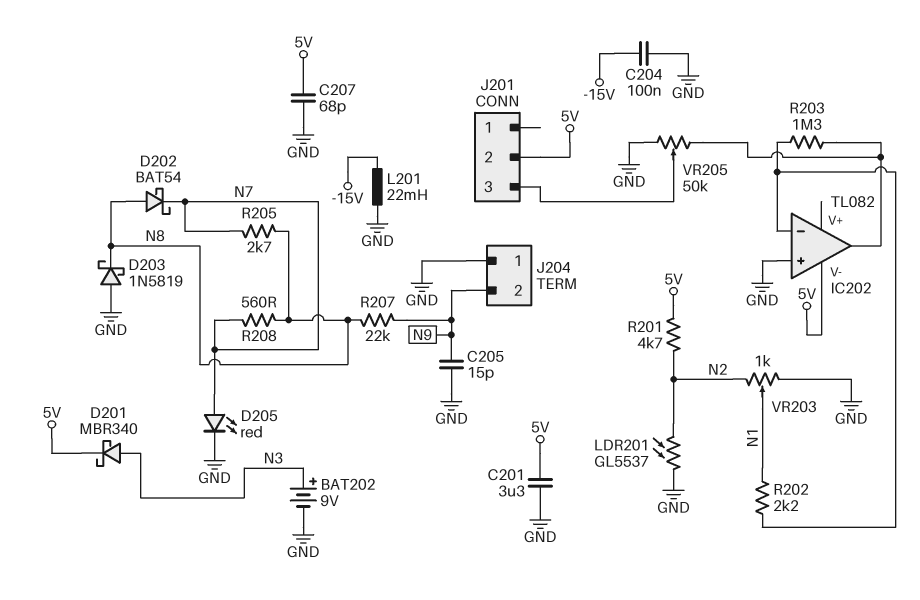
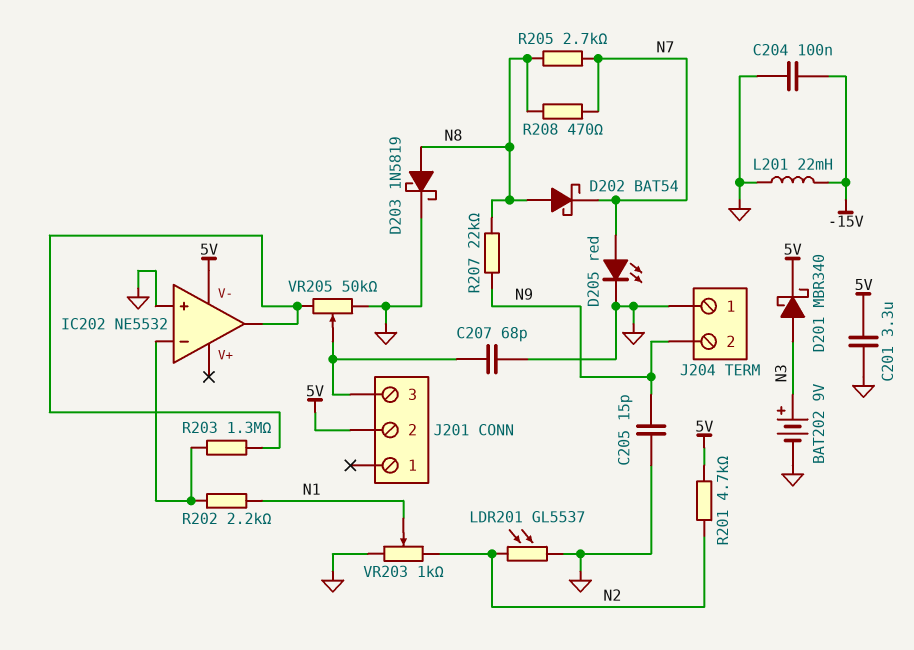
C207: 68pF (5V, GND) -> 68pF (GND, J201/3)
D203: schottky 1N5819 (A GND, K N8) -> schottky 1N5819 (A N8, K GND)
IC202: TL082 -> NE5532
R208: 560 (N7, N8) -> 470 (N7, N8)

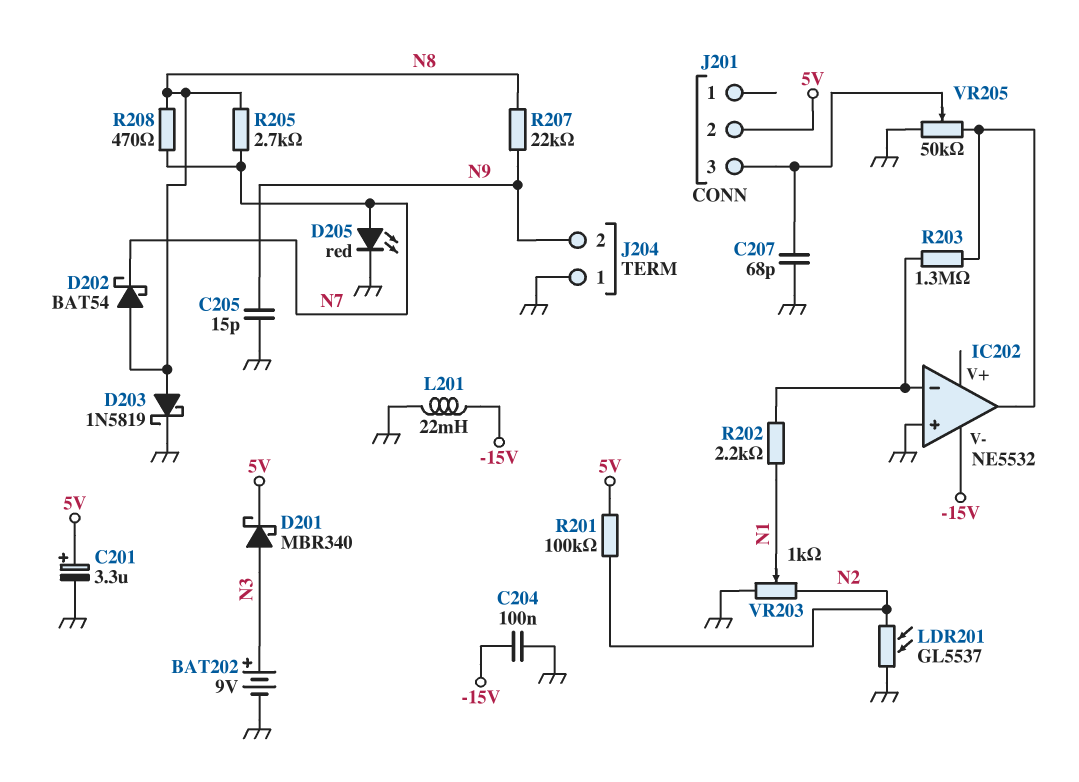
C201: 3.3uF (5V, GND) -> 3.3uF (plus 5V, minus GND)
IC202 pin V-: 5V -> -15V
R201: 4.7k (5V, N2) -> 100k (5V, N2)

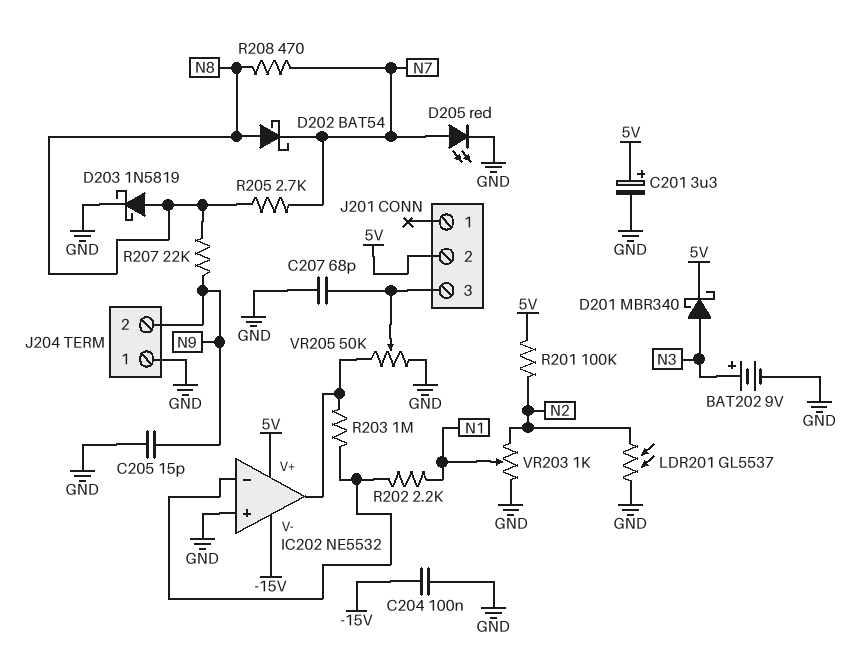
IC202 pin V+: none -> 5V
L201: 22mH (-15V, GND) -> none
R203: 1.3M (IC202/in-, IC202/out) -> 1M (IC202/in-, IC202/out)

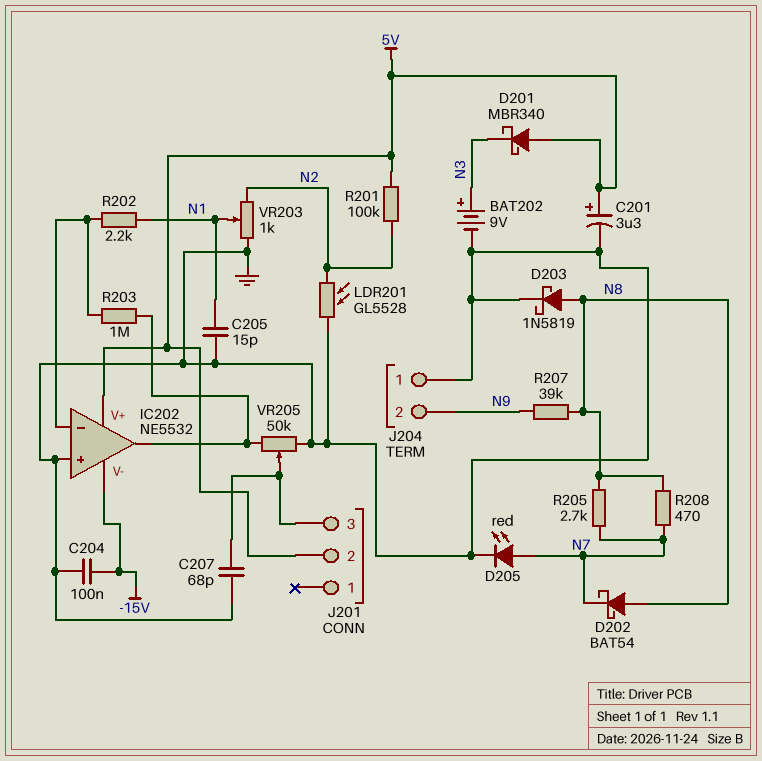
C205: 15pF (GND, N9) -> 15pF (GND, N1)
D201: schottky MBR340 (A N3, K 5V) -> schottky MBR340 (A 5V, K N3)
LDR201: GL5537 (GND, N2) -> GL5528 (GND, N2)
R207: 22k (N8, N9) -> 39k (N8, N9)

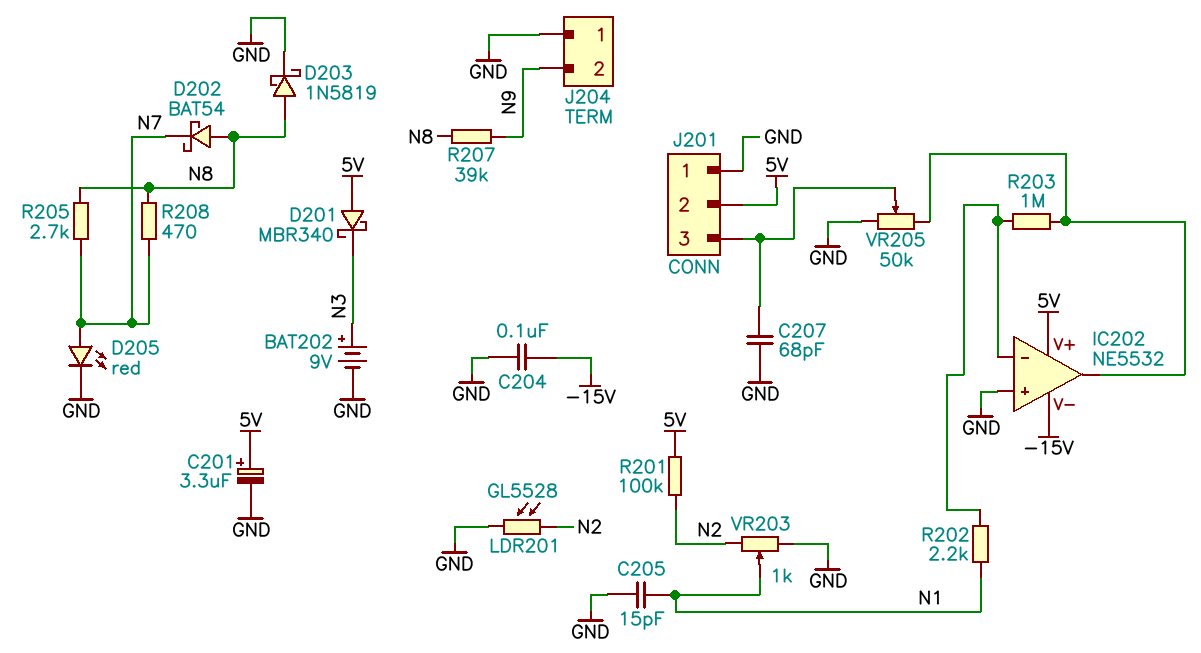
J201 pin 1: none -> GND

